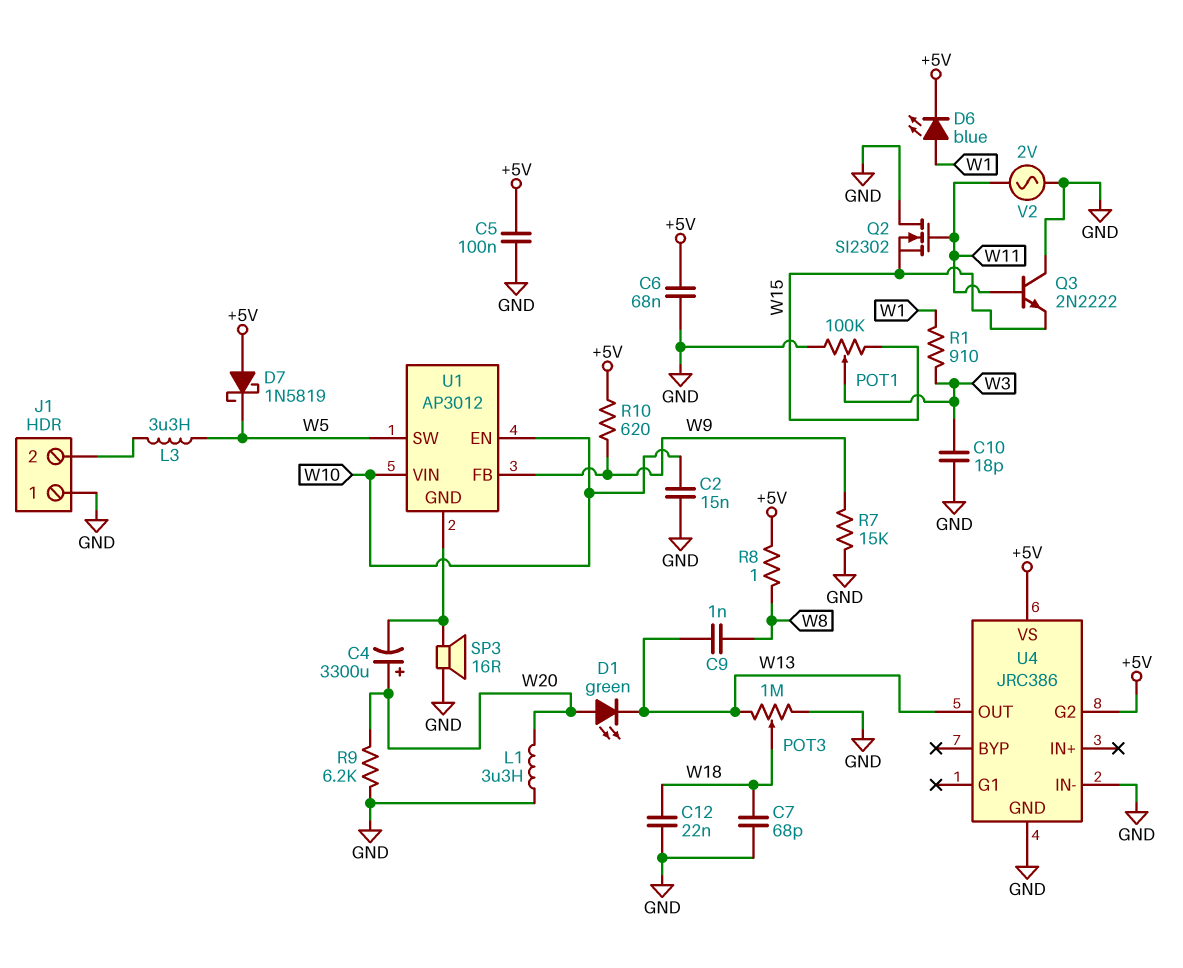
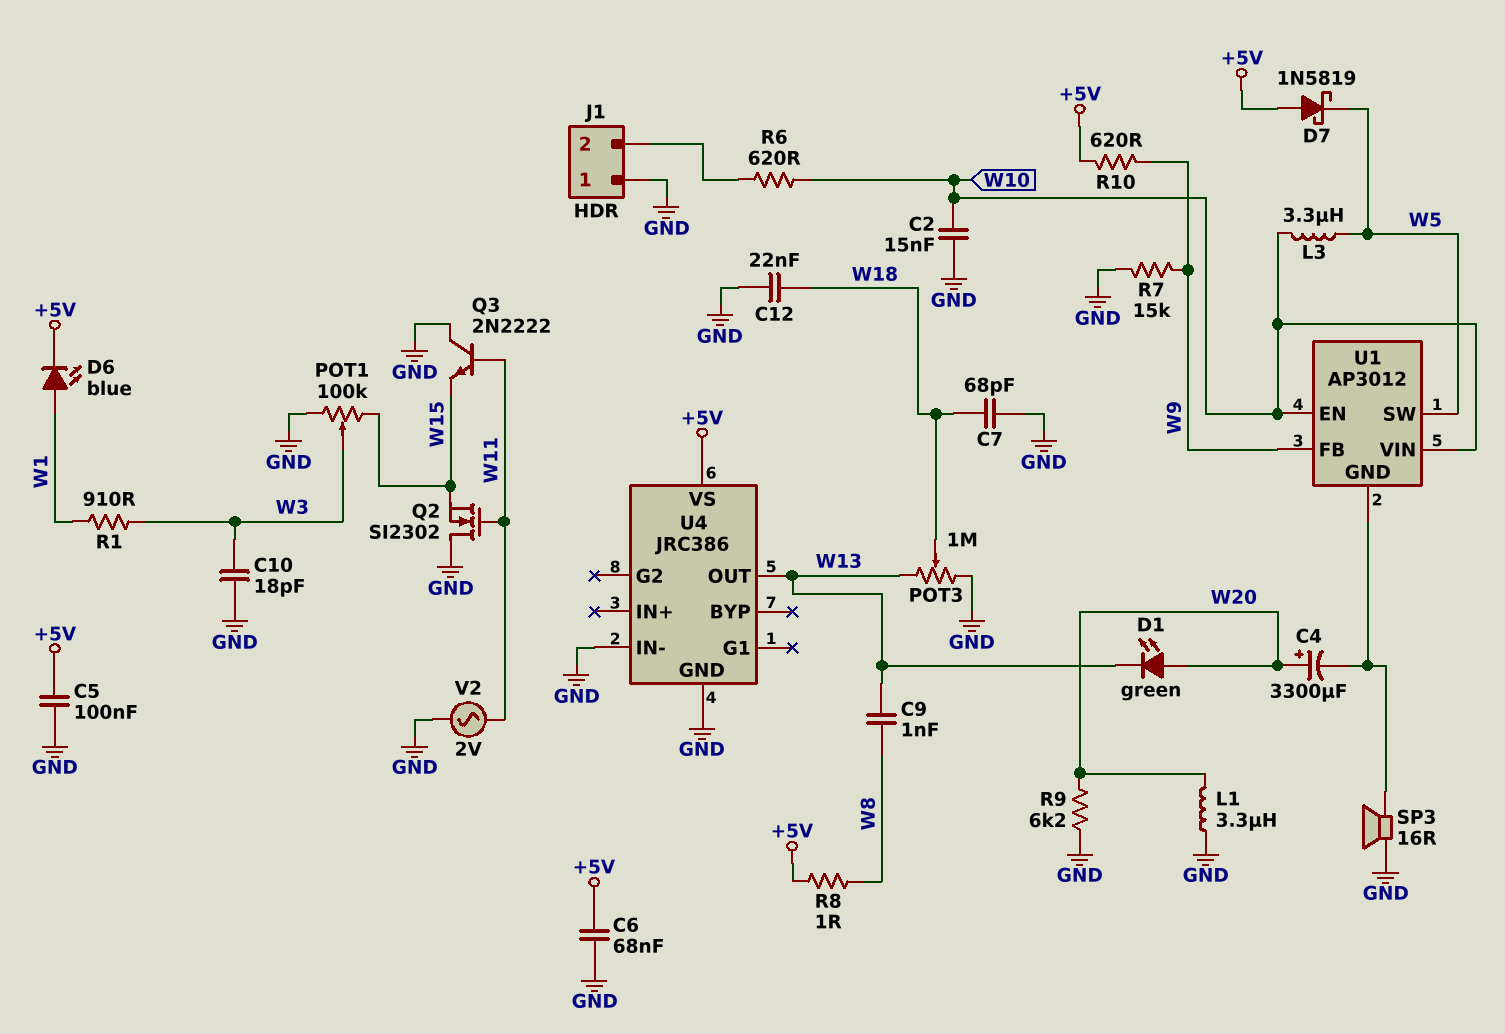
L3: 3.3uH (J1/2, W5) -> 3.3uH (W5, W10)
R6: none -> 620 (J1/2, W10)
U4 pin G2: +5V -> none

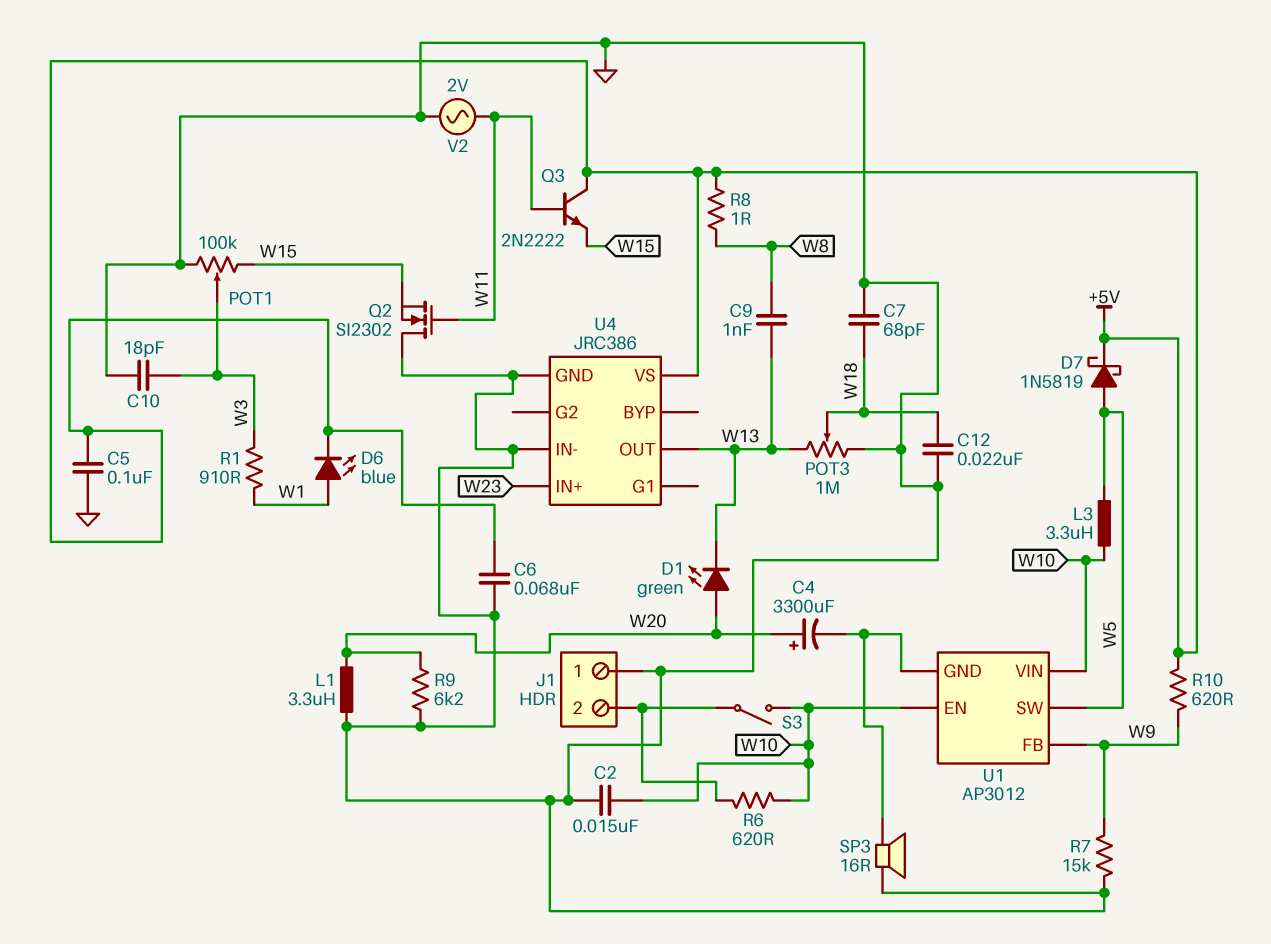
D7: schottky 1N5819 (A +5V, K W5) -> schottky 1N5819 (A W5, K +5V)
Q3: NPN 2N2222 (B W11, C GND, E W15) -> NPN 2N2222 (B W11, C +5V, E W15)
S3: none -> switch (J1/2, W10)
U4 pin IN+: none -> W23

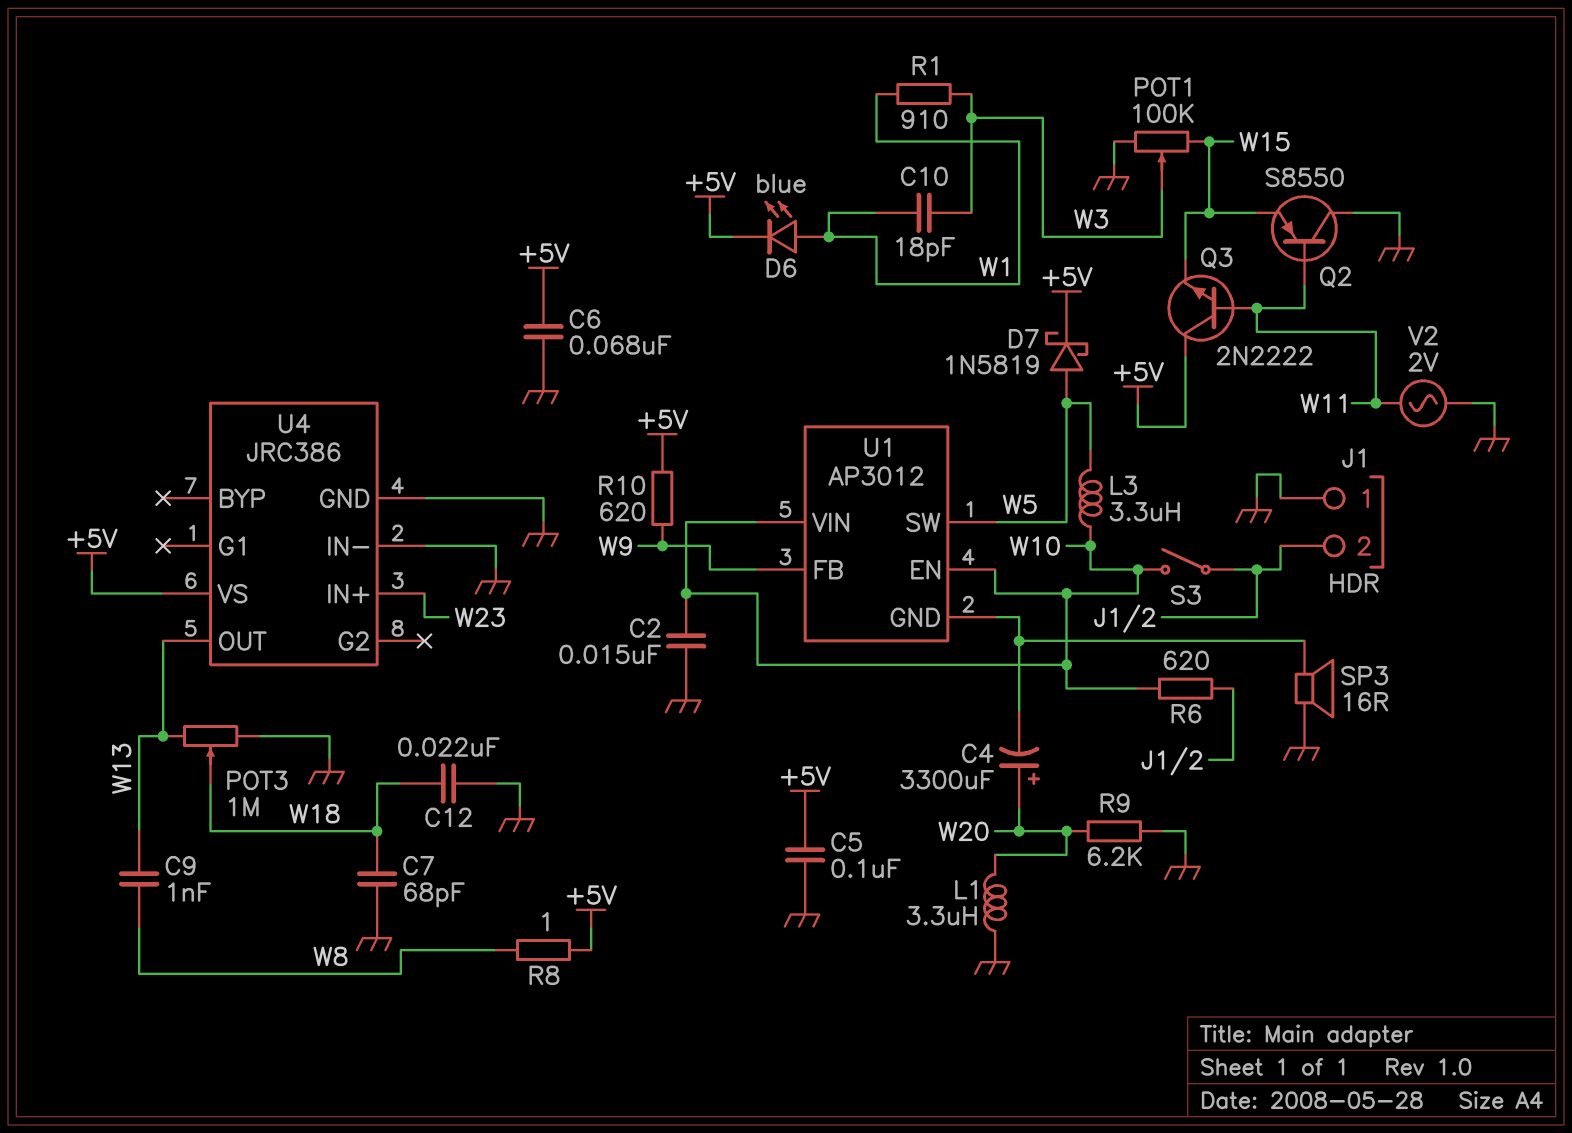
C10: 18pF (GND, W3) -> 18pF (W1, W3)
D1: LED green (A W20, K W13) -> none
Q2: NMOS SI2302 (G W11, D GND, S W15) -> PNP S8550 (B W11, C GND, E W15)
R7: 15k (GND, W9) -> none

